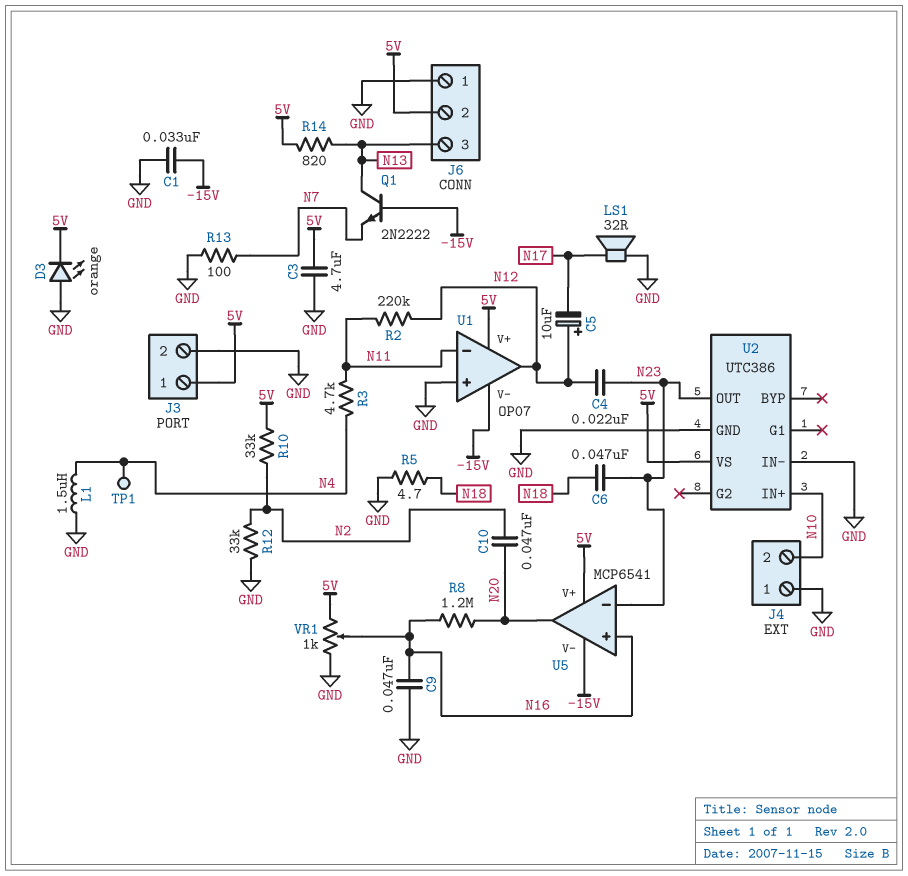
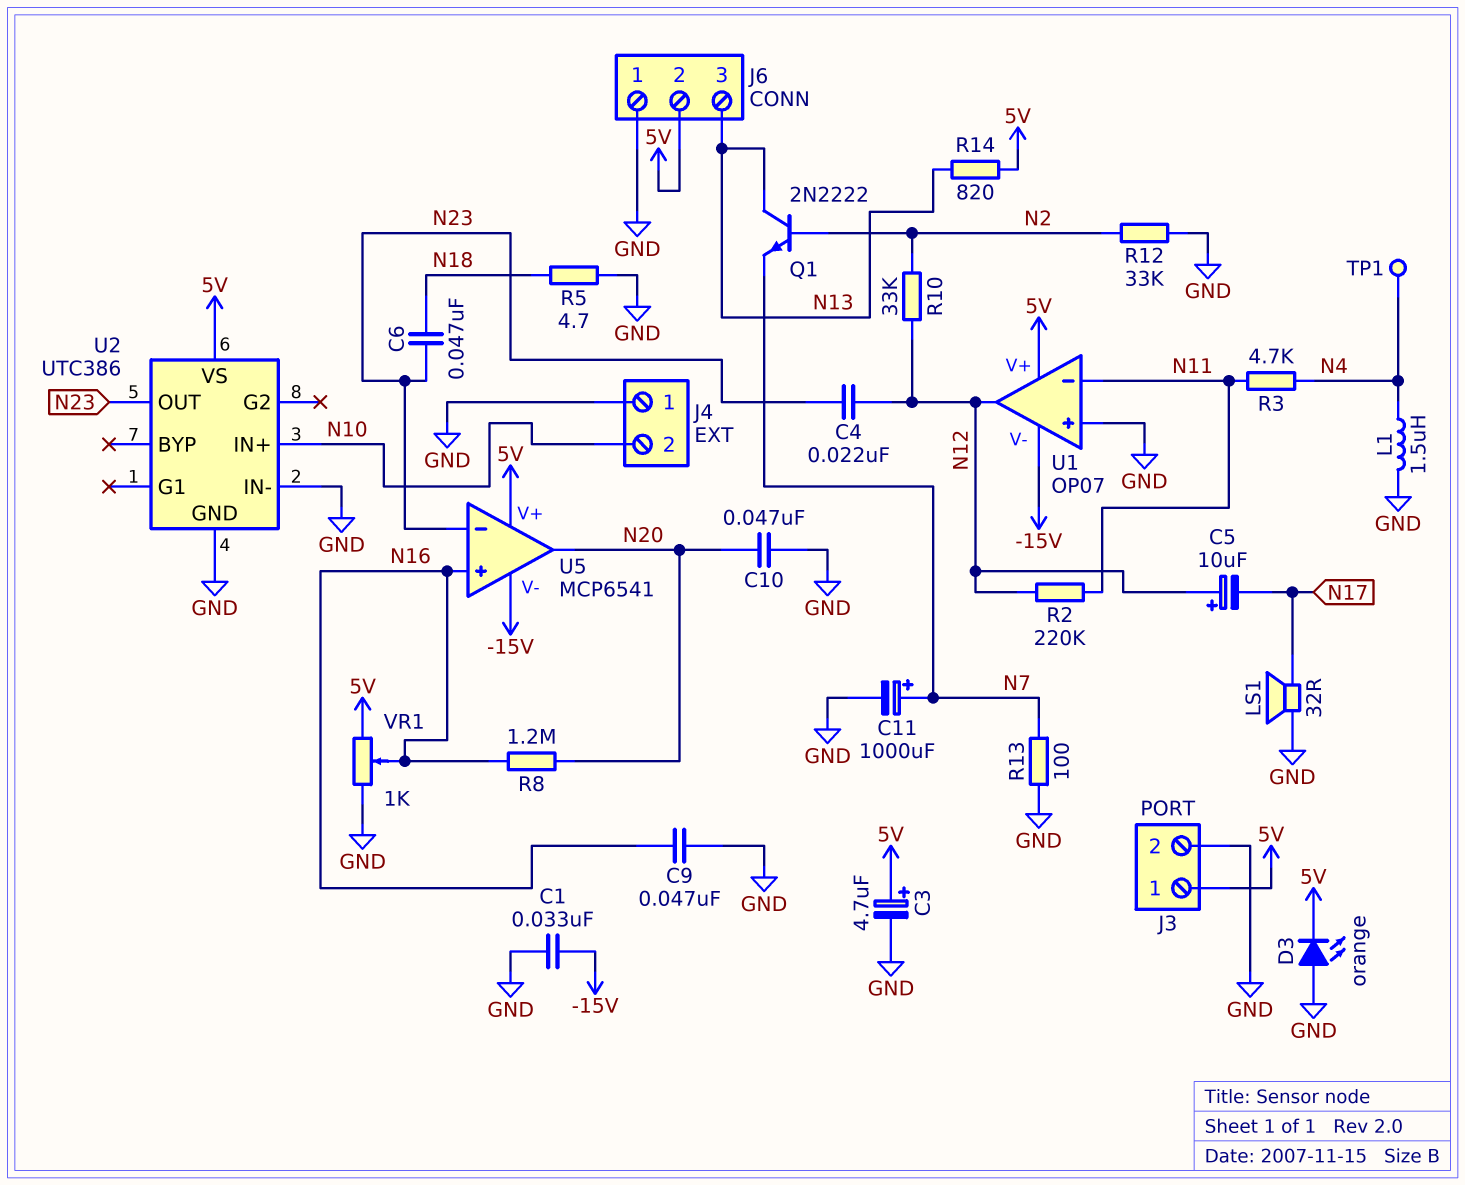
C3: 4.7uF (5V, GND) -> 4.7uF (plus 5V, minus GND)
C10: 47nF (N2, N20) -> 47nF (GND, N20)
C11: none -> 1000uF (plus N7, minus GND)
Q1: NPN 2N2222 (B -15V, C N13, E N7) -> NPN 2N2222 (B N2, C N13, E N7)
R10: 33k (5V, N2) -> 33k (N2, N12)

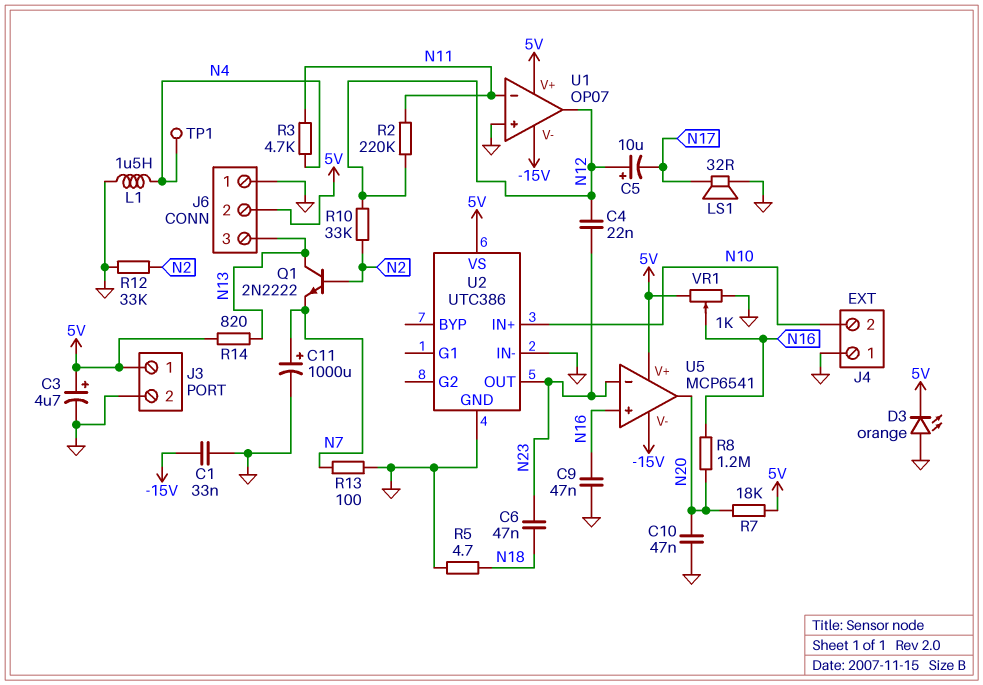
R7: none -> 18k (5V, N20)

